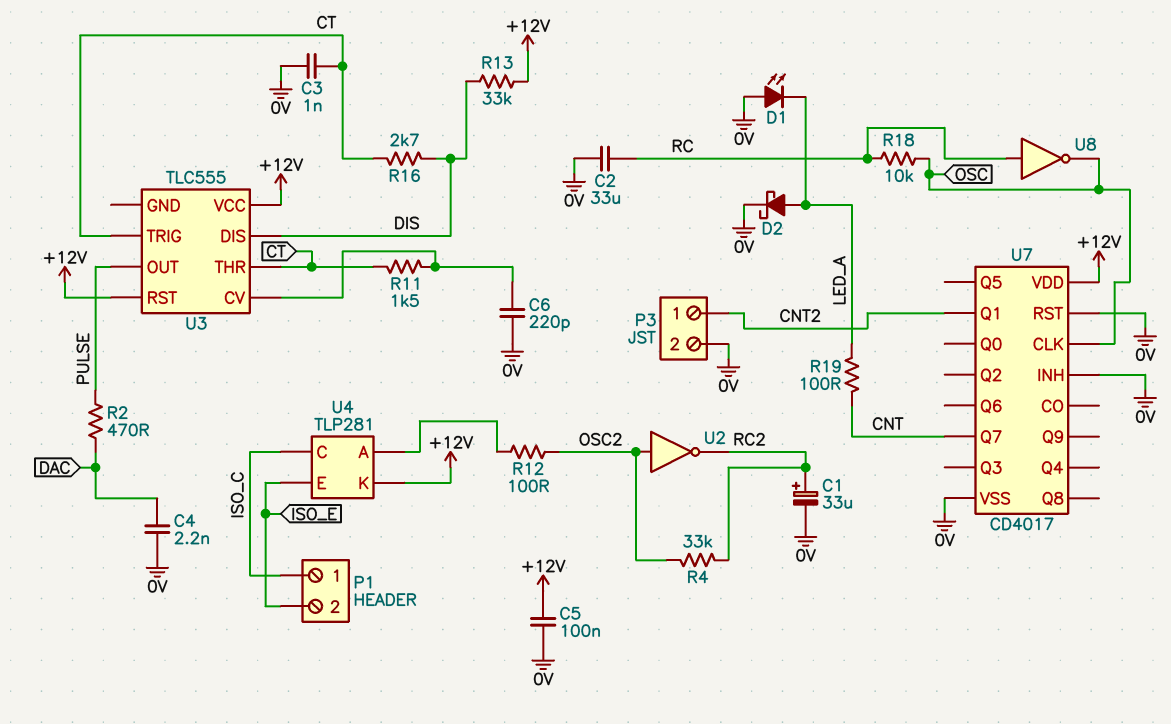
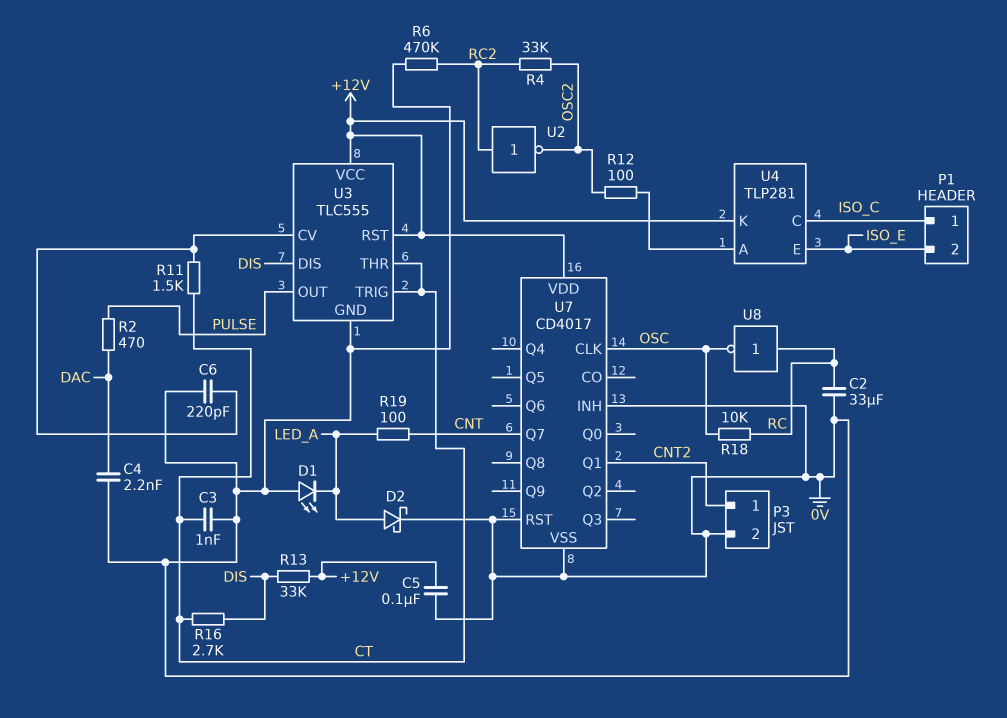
C1: 33uF (plus RC2, minus 0V) -> none
R6: none -> 470k (0V, RC2)
U2: NOT (in OSC2, out RC2) -> NOT (in RC2, out OSC2)
U3 pin GND: none -> 0V

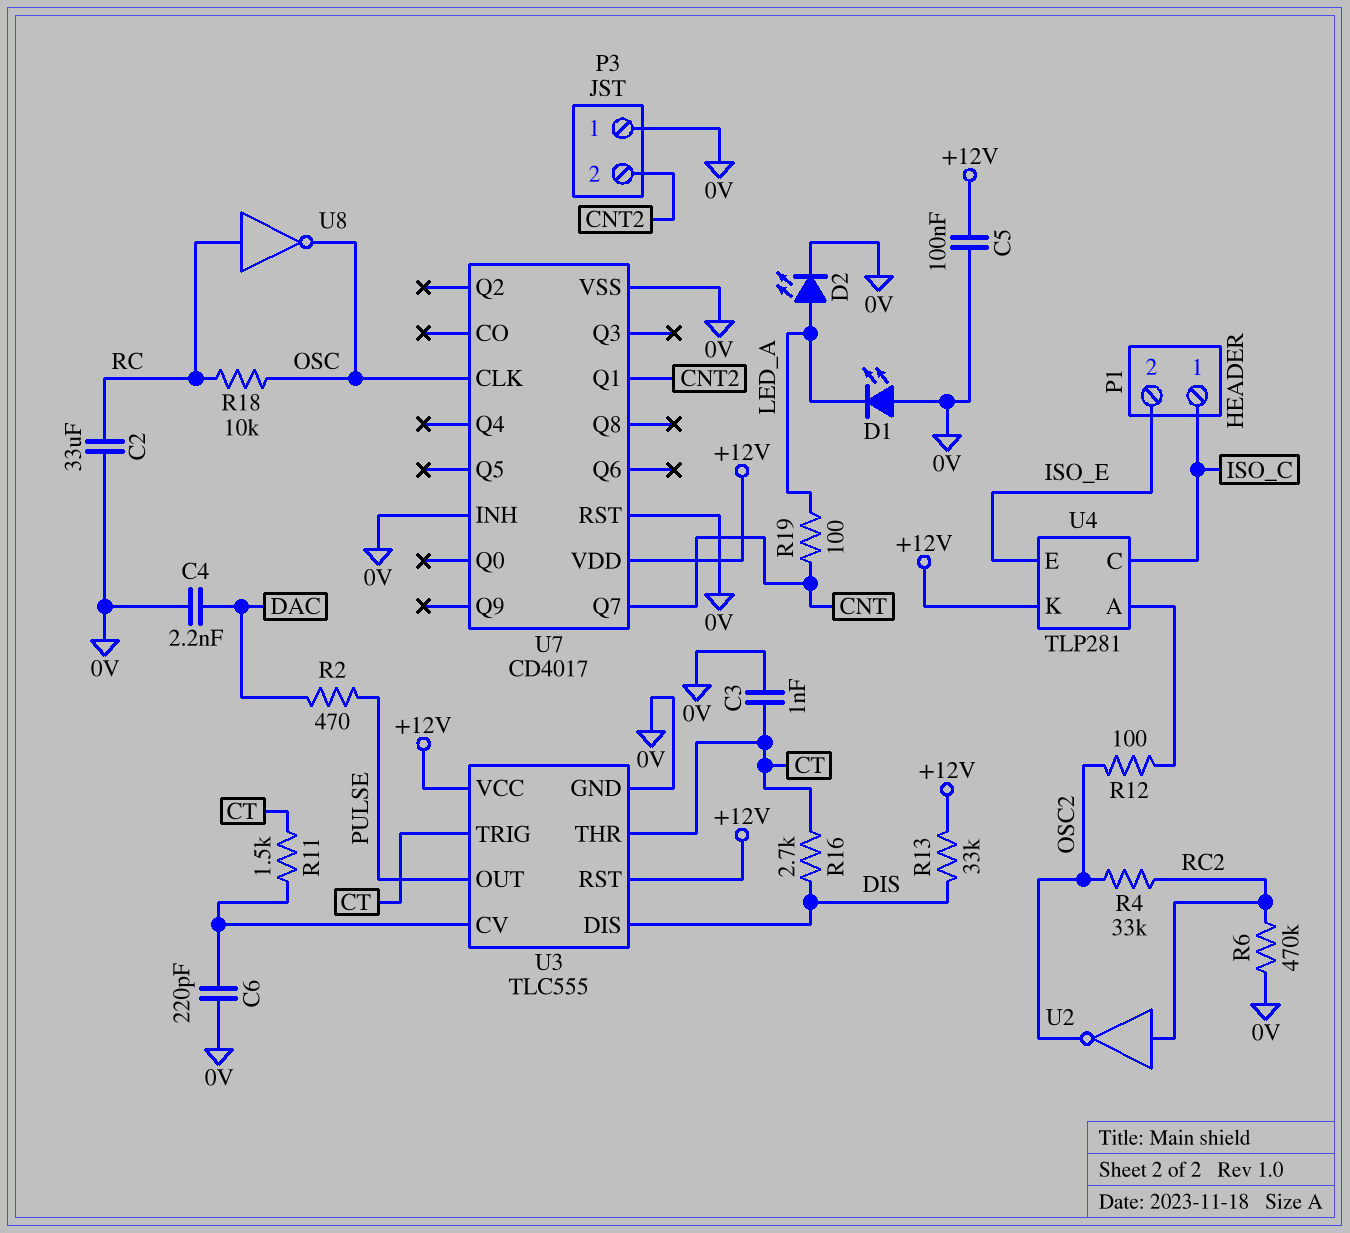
D2: schottky (A LED_A, K 0V) -> LED (A LED_A, K 0V)
P3 pin 1: CNT2 -> 0V
P3 pin 2: 0V -> CNT2

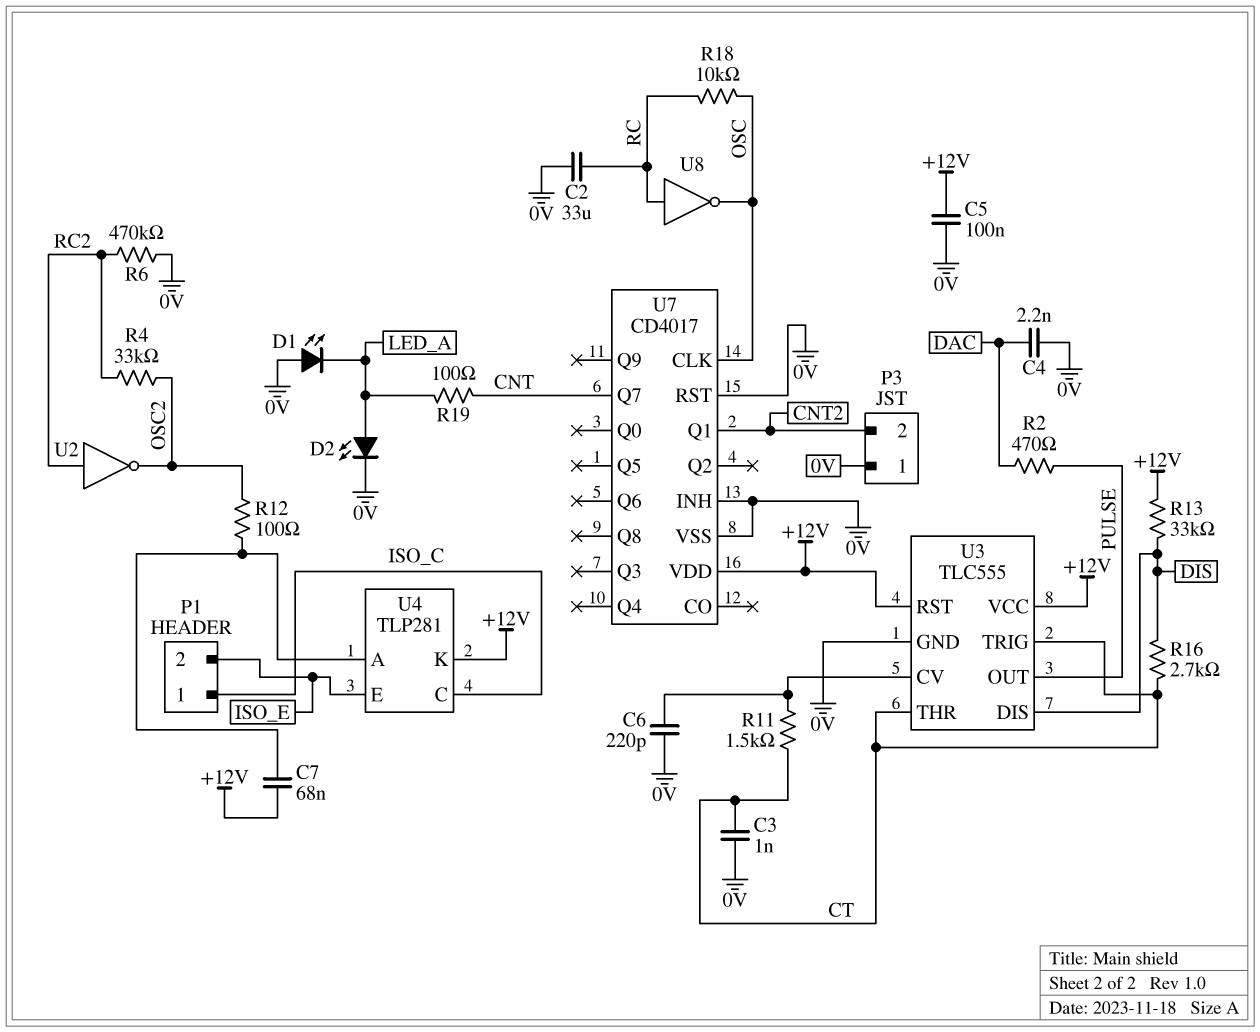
C7: none -> 68nF (+12V, U4/A)

